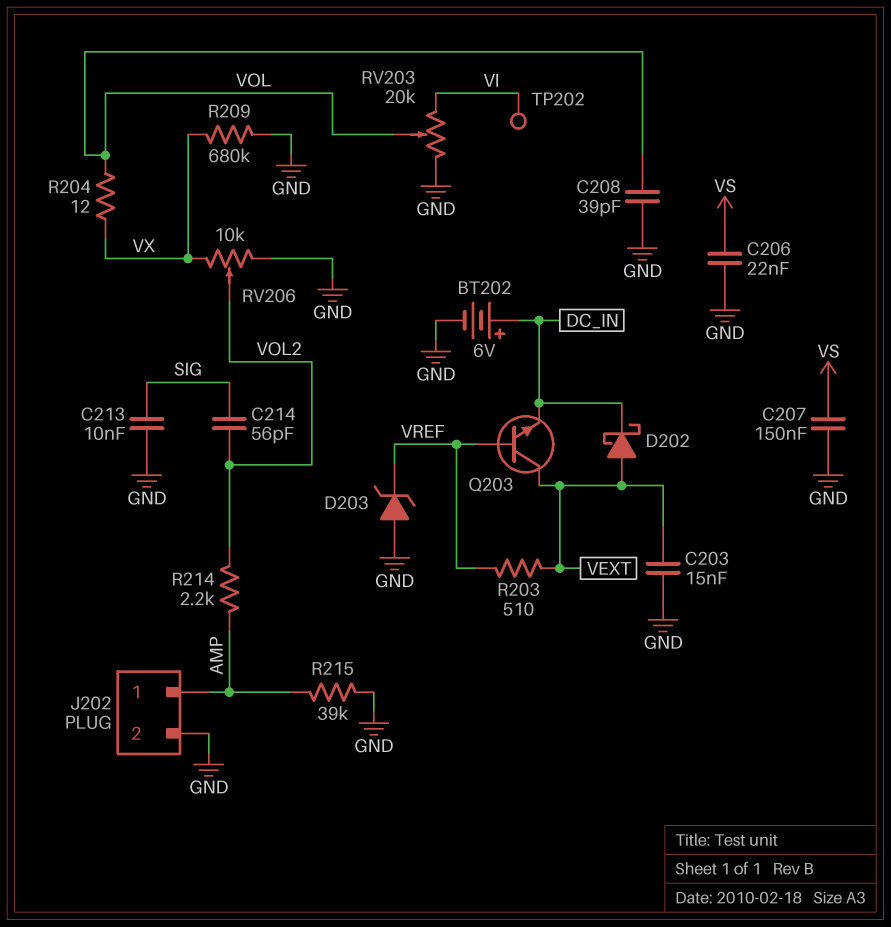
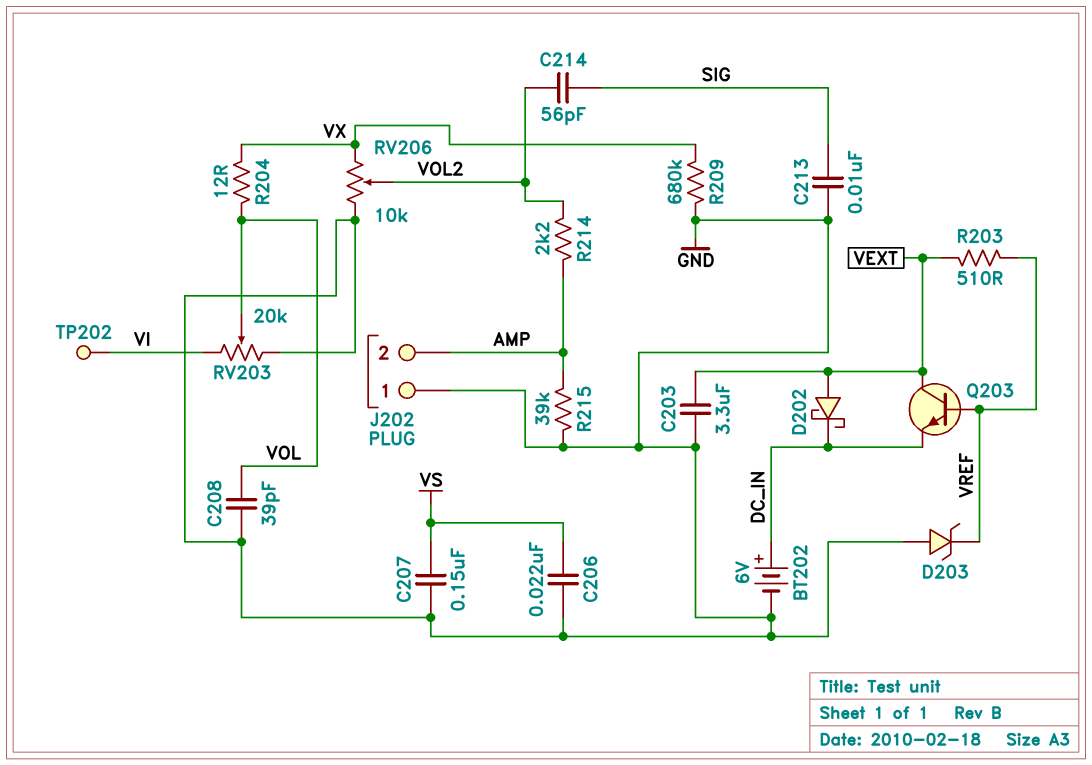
C203: 15nF (GND, VEXT) -> 3.3uF (GND, VEXT)
J202 pin 1: AMP -> GND
J202 pin 2: GND -> AMP

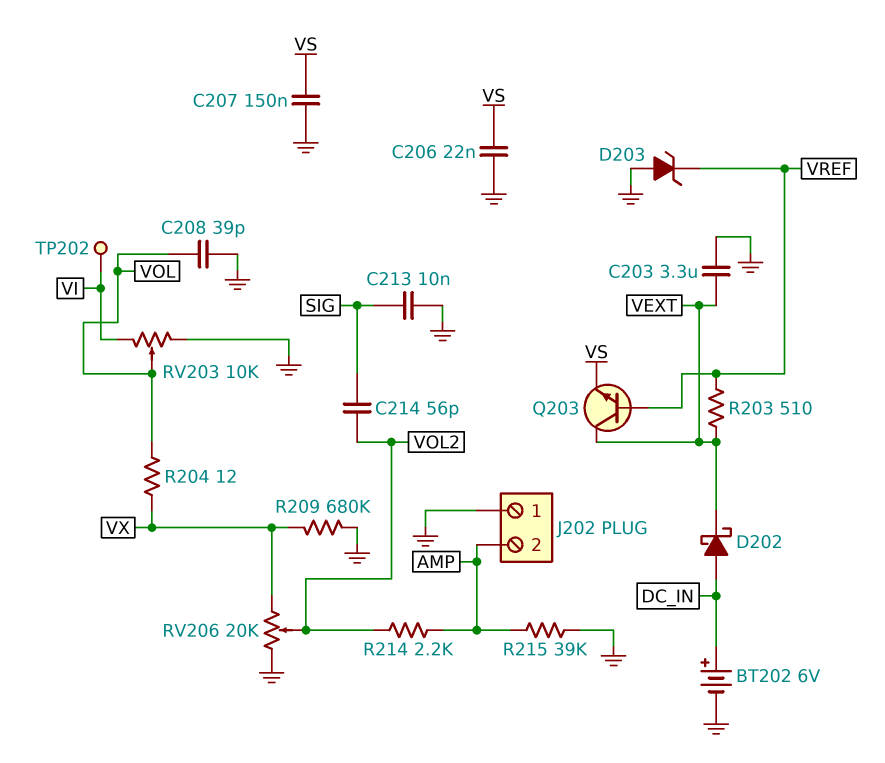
D202: schottky (A VEXT, K DC_IN) -> schottky (A DC_IN, K VEXT)
Q203: NPN (B VREF, C VEXT, E DC_IN) -> NPN (B VREF, C VEXT, E VS)
RV203: 20k (GND, VI, wiper VOL) -> 10k (GND, VI, wiper VOL)
RV206: 10k (GND, VX, wiper VOL2) -> 20k (GND, VX, wiper VOL2)

